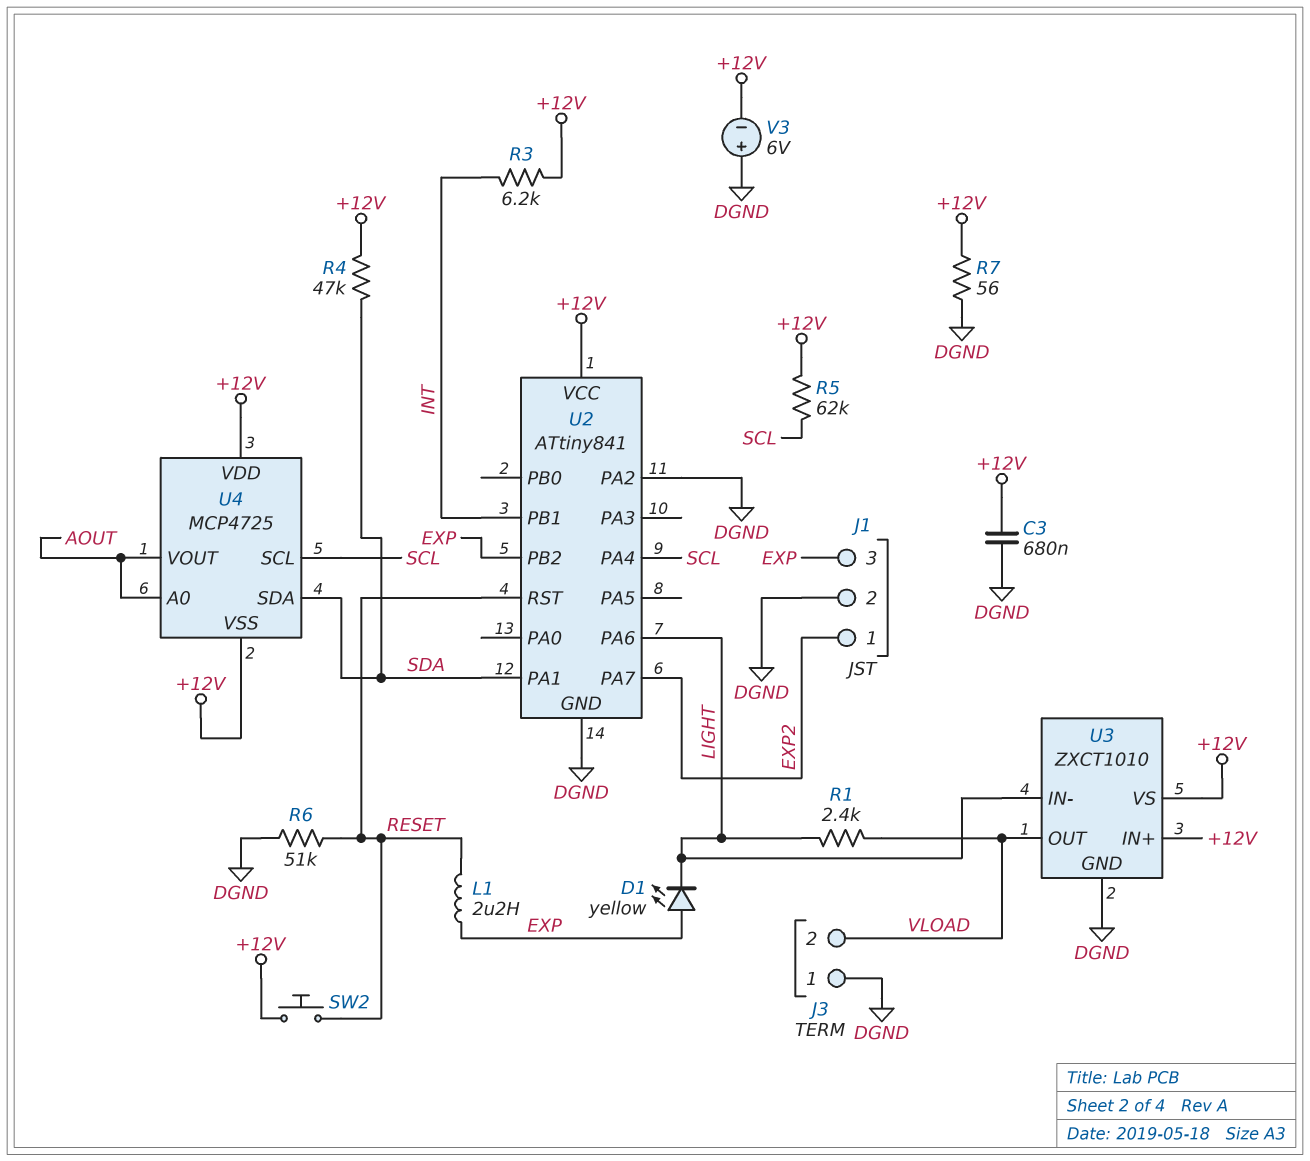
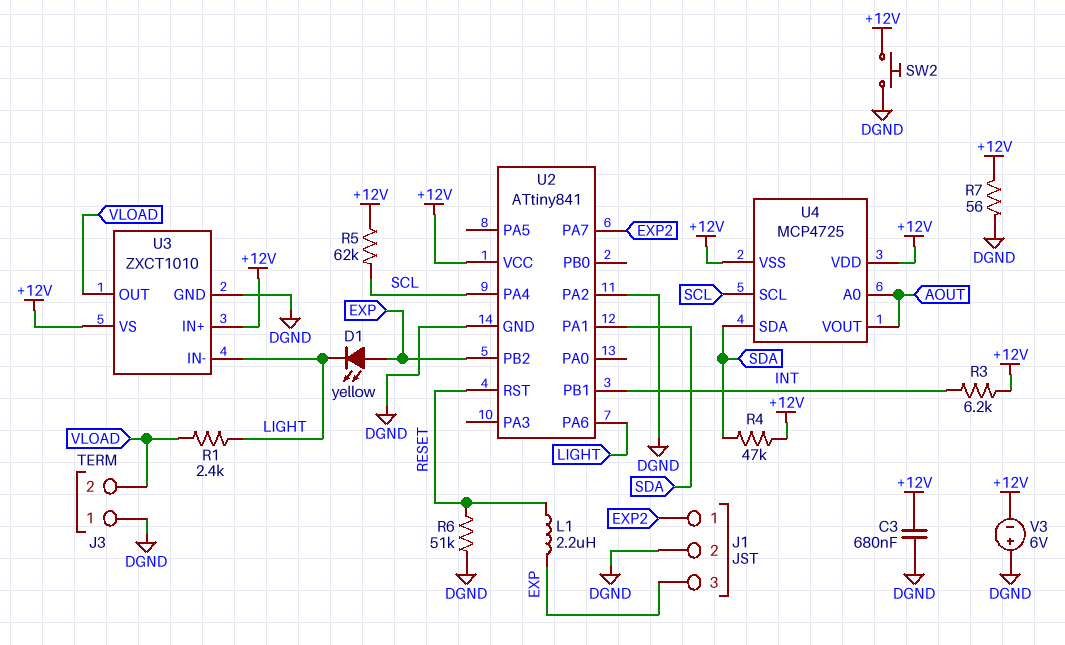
SW2: button (+12V, RESET) -> button (+12V, DGND)

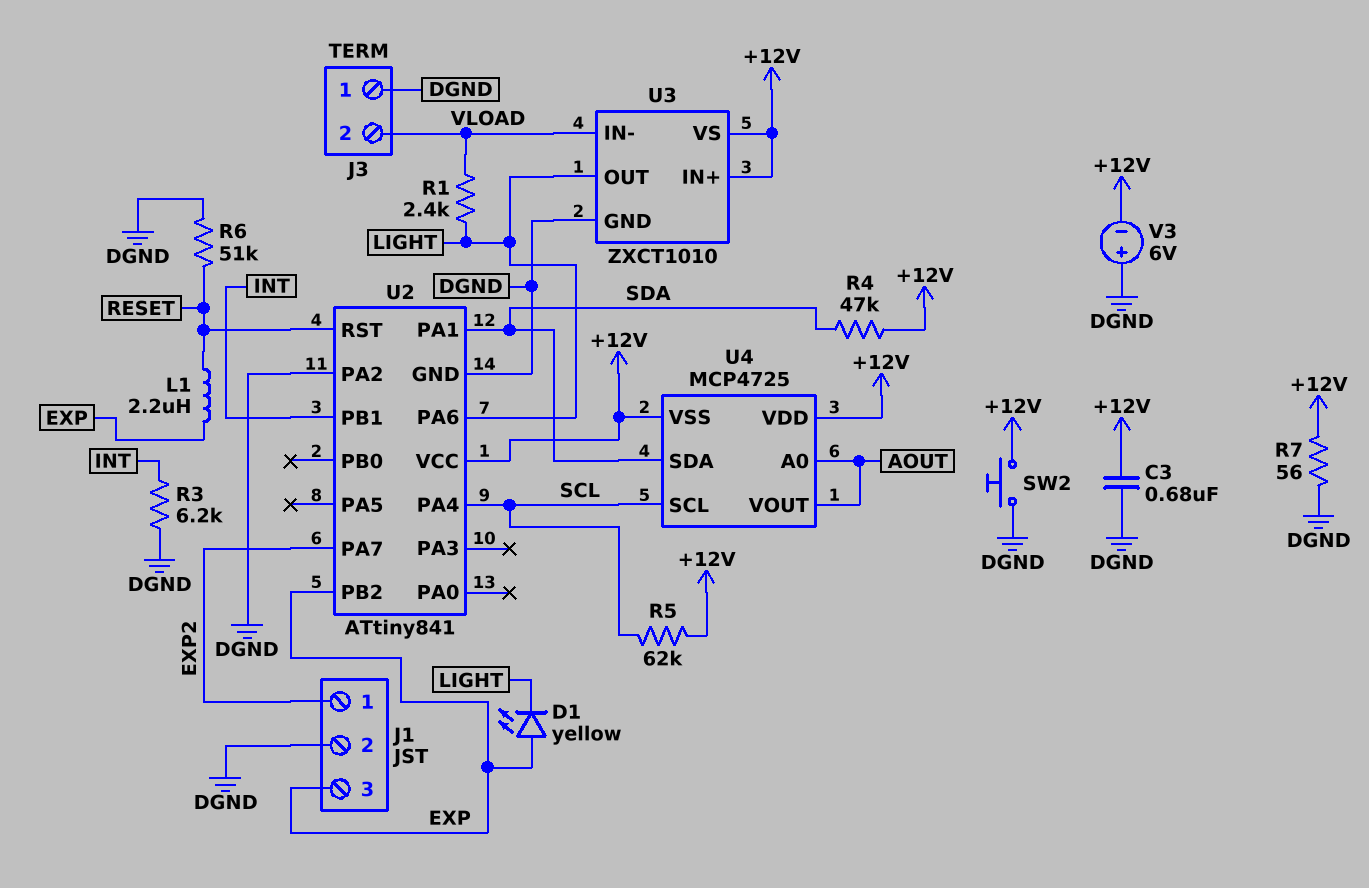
R3: 6.2k (+12V, INT) -> 6.2k (DGND, INT)
U3 pin IN-: LIGHT -> VLOAD
U3 pin OUT: VLOAD -> LIGHT

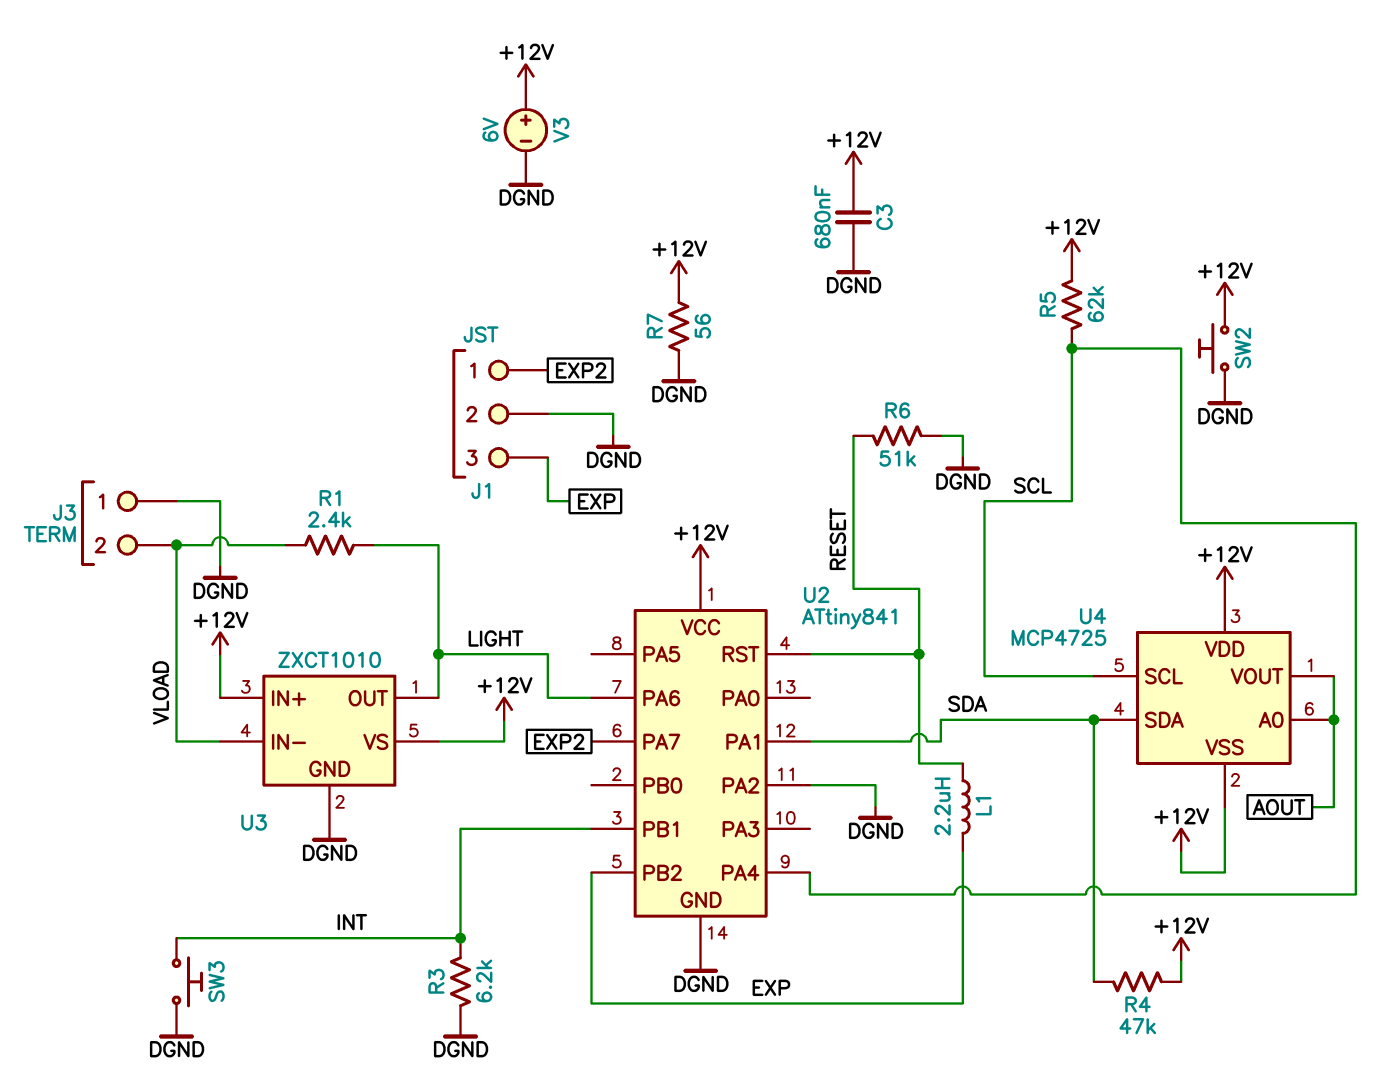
D1: LED yellow (A EXP, K LIGHT) -> none
SW3: none -> button (DGND, INT)
V3: 6V (plus DGND, minus +12V) -> 6V (plus +12V, minus DGND)

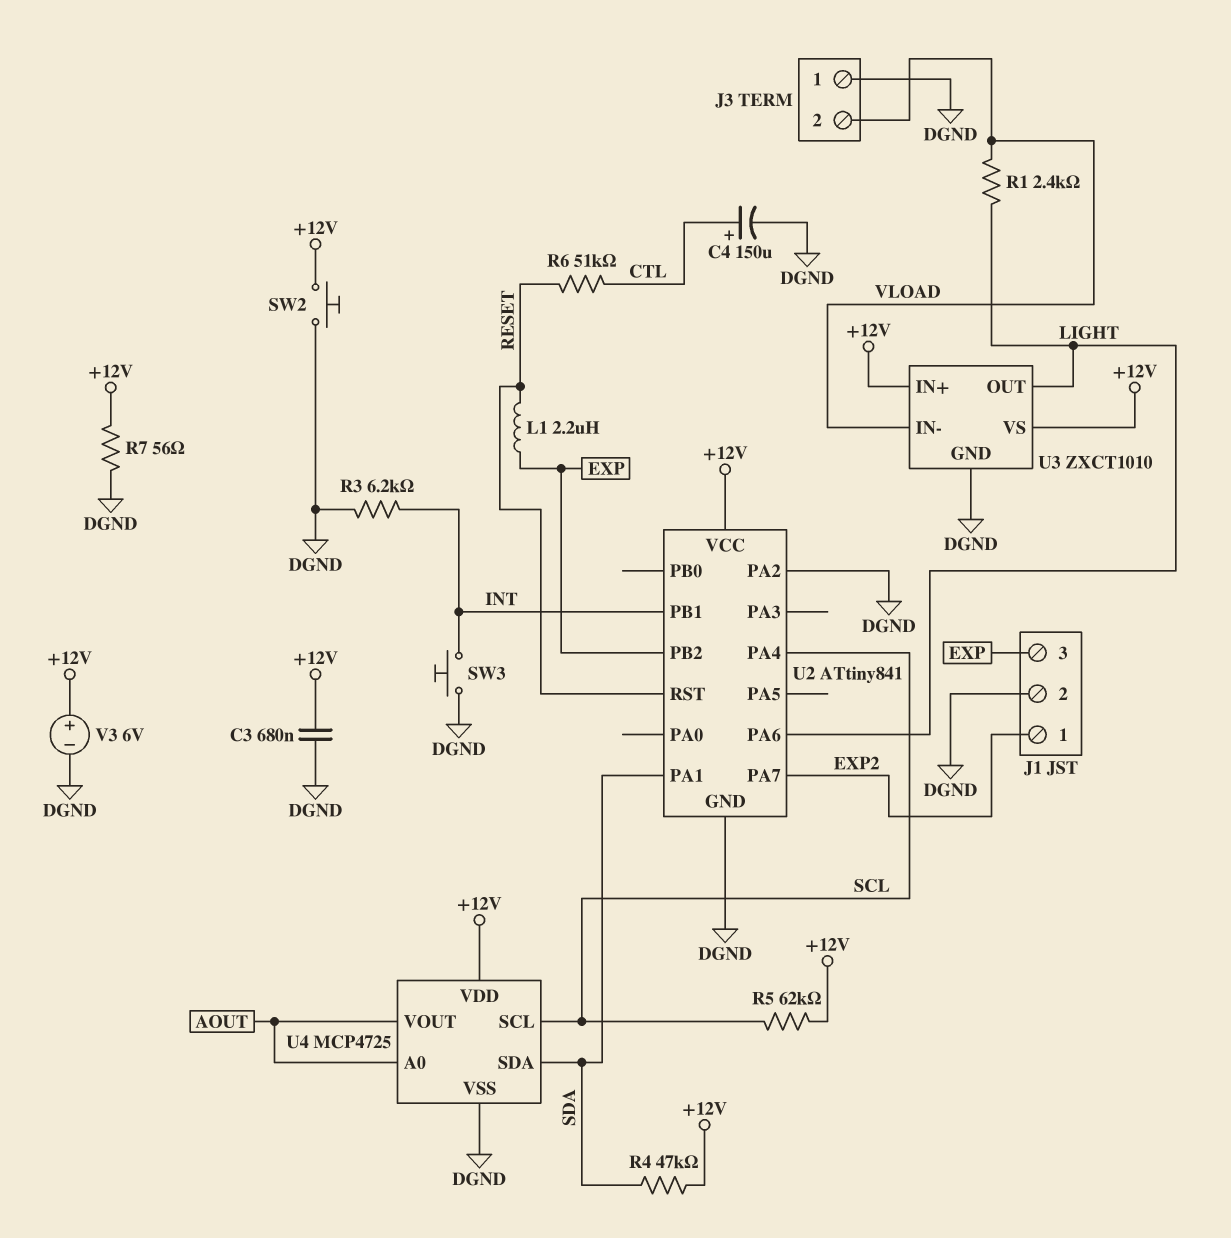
C4: none -> 150uF (plus CTL, minus DGND)
R6: 51k (DGND, RESET) -> 51k (CTL, RESET)
U4 pin VSS: +12V -> DGND

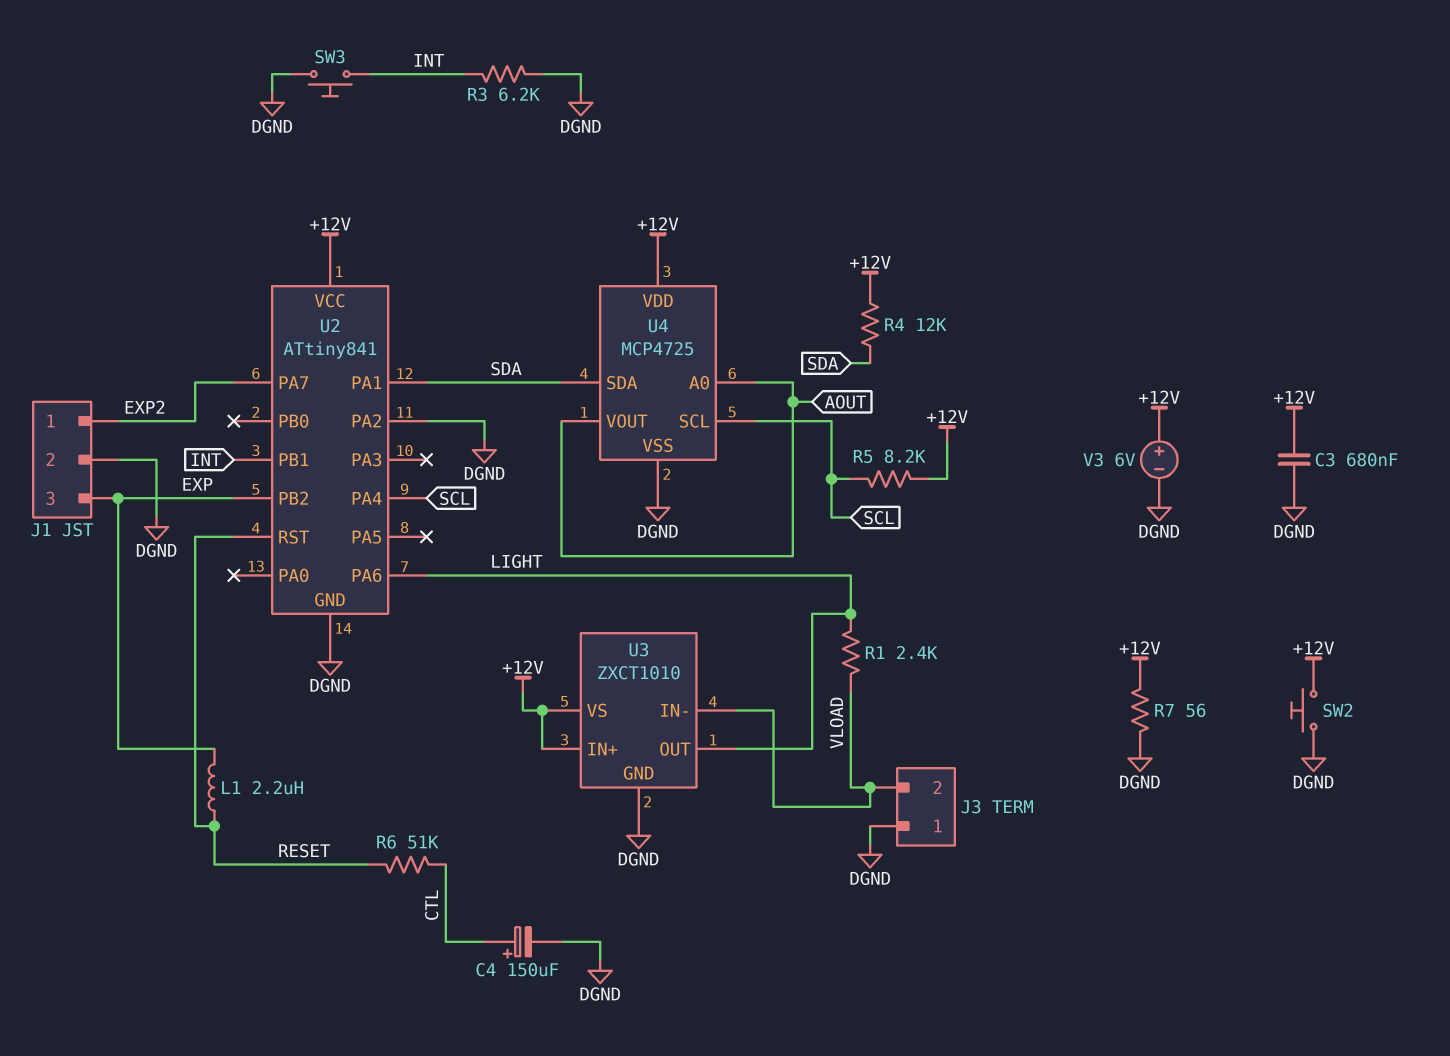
R4: 47k (+12V, SDA) -> 12k (+12V, SDA)
R5: 62k (+12V, SCL) -> 8.2k (+12V, SCL)

